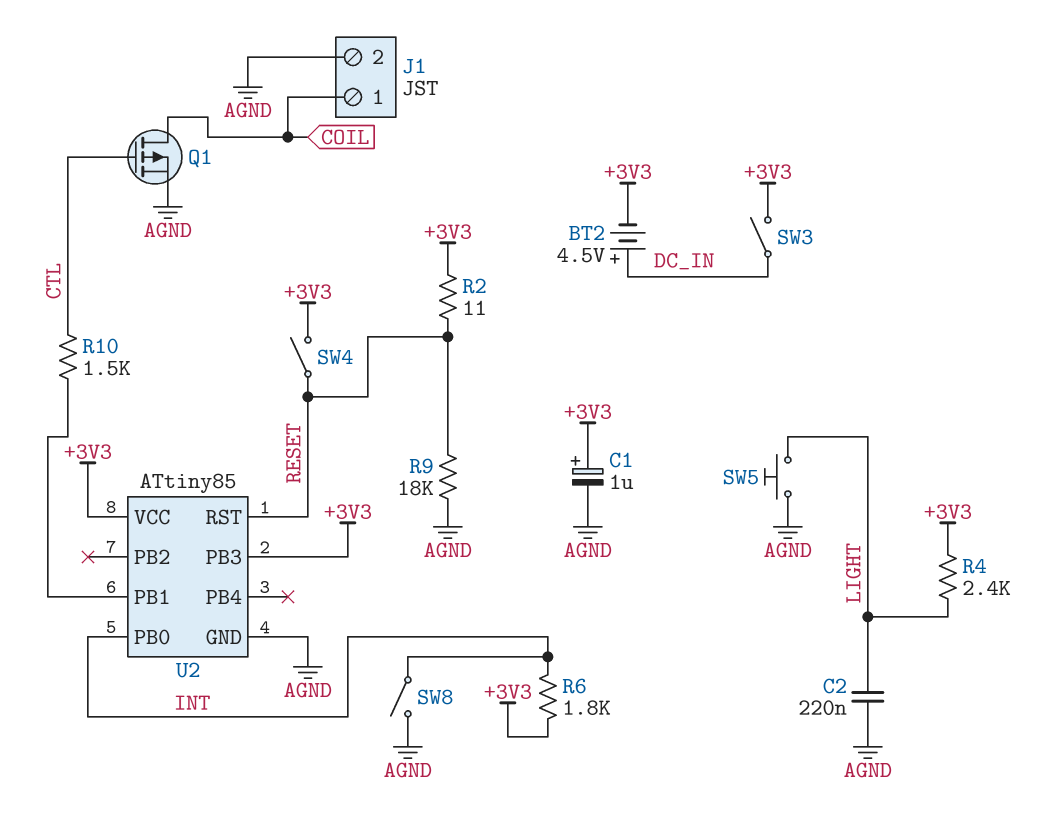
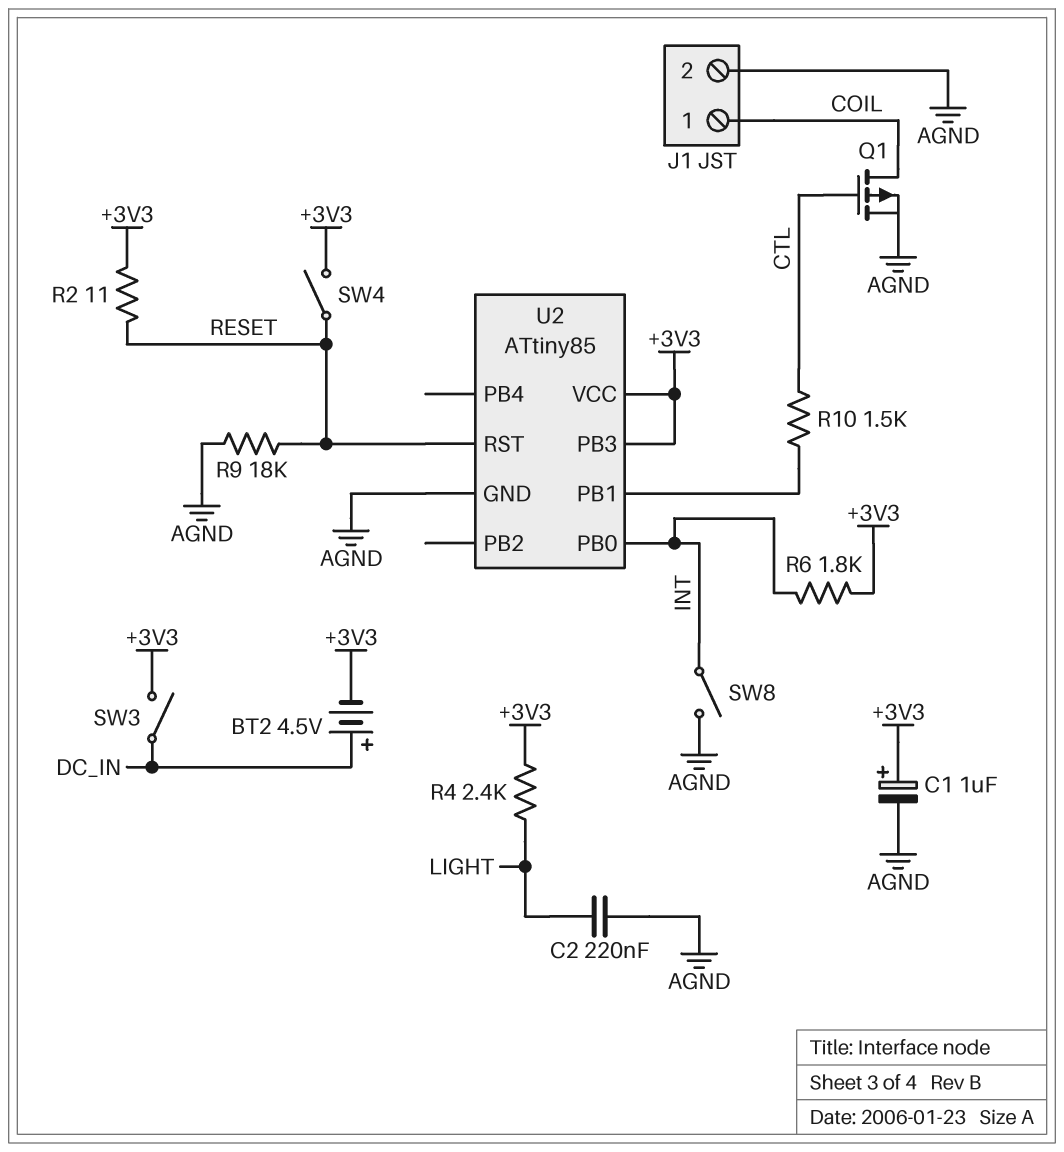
SW5: button (AGND, LIGHT) -> none

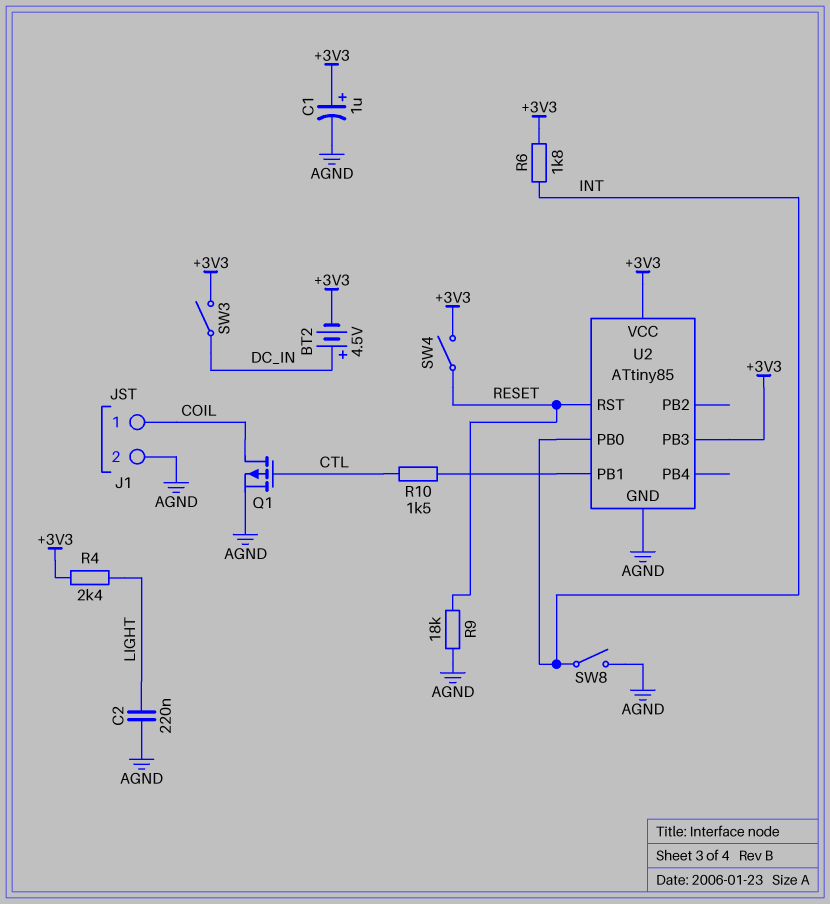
R2: 11 (+3V3, RESET) -> none

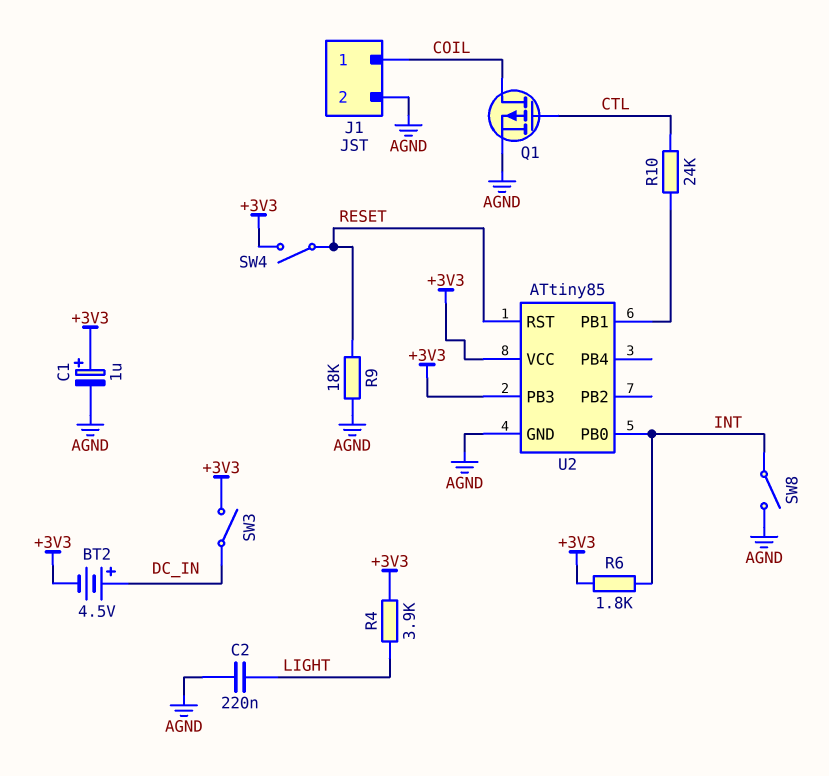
R4: 2.4k (+3V3, LIGHT) -> 3.9k (+3V3, LIGHT)
R10: 1.5k (CTL, U2/PB1) -> 24k (CTL, U2/PB1)

